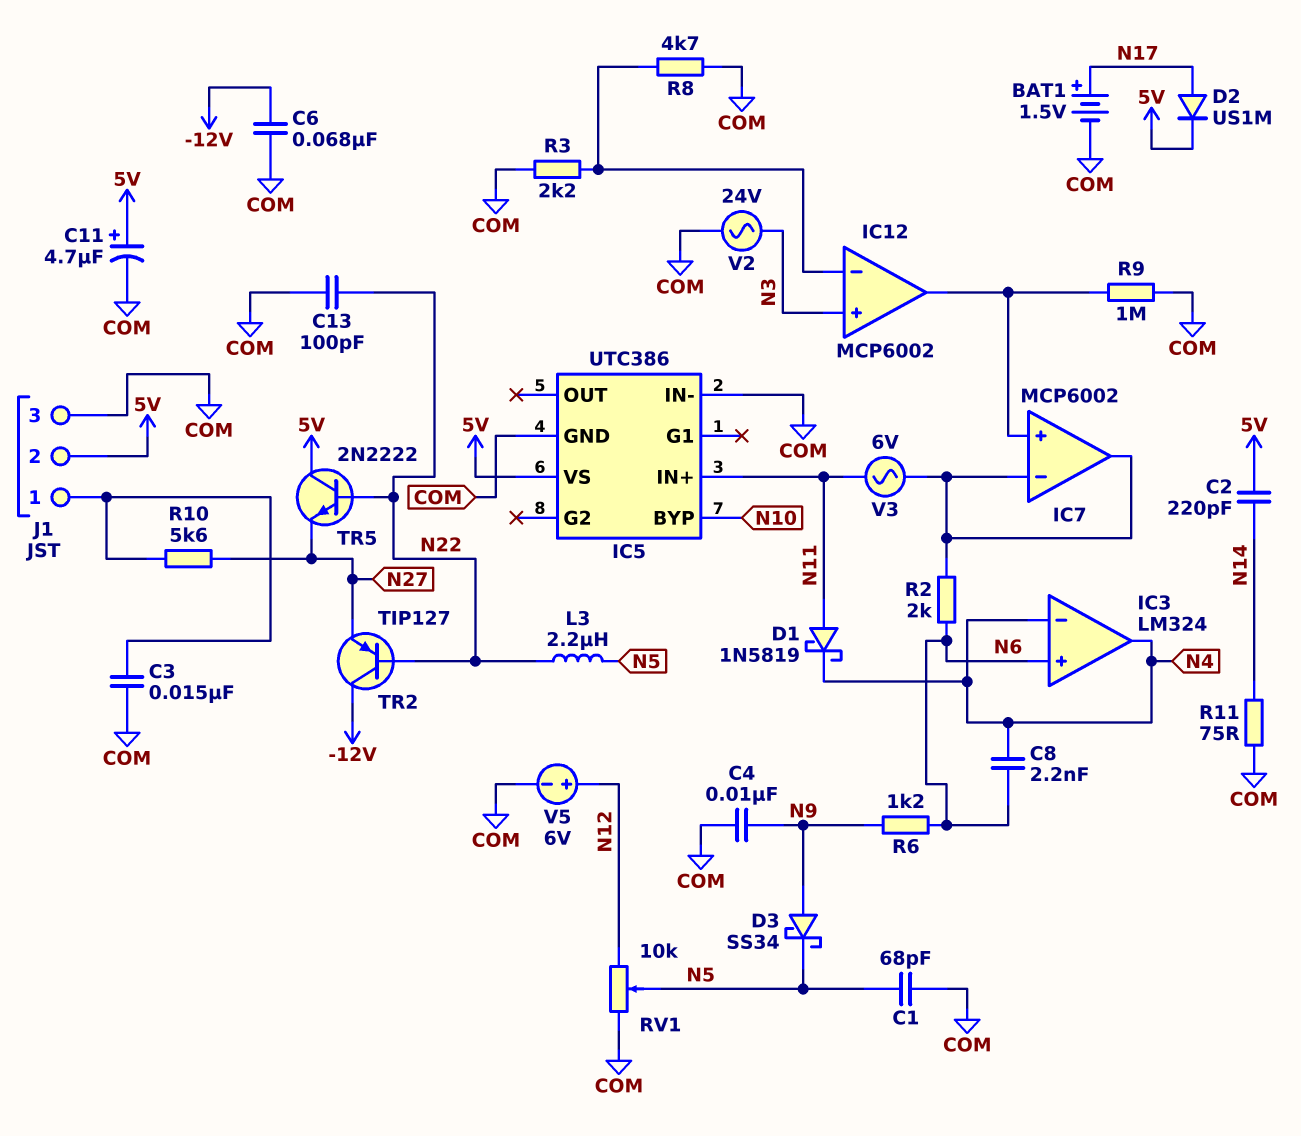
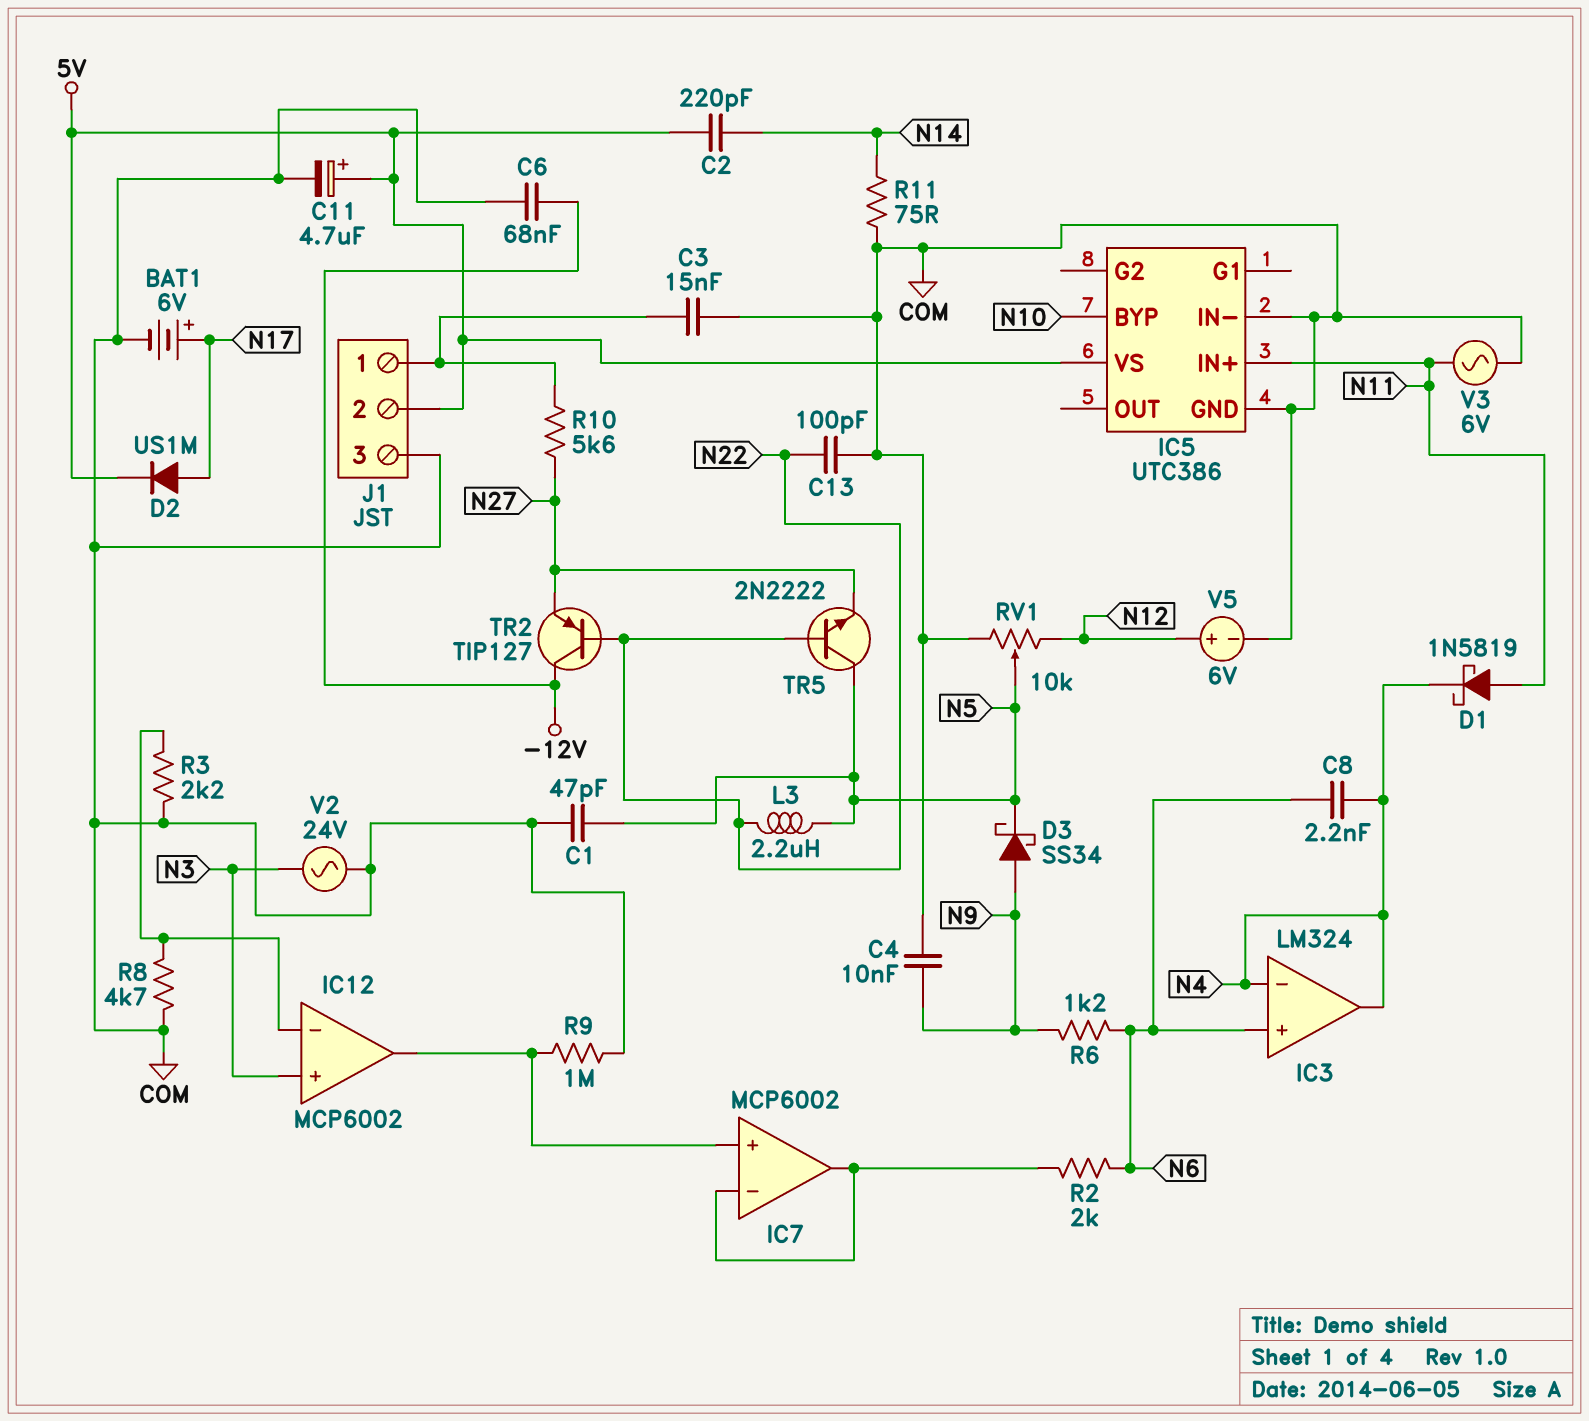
BAT1: 1.5V (plus N17, minus COM) -> 6V (plus N17, minus COM)
C1: 68pF (COM, N5) -> 47pF (COM, N5)
TR5: NPN 2N2222 (B N22, C 5V, E N27) -> NPN 2N2222 (B N22, C N5, E N27)
V3: AC 6V (IC7/in-, N11) -> AC 6V (COM, N11)

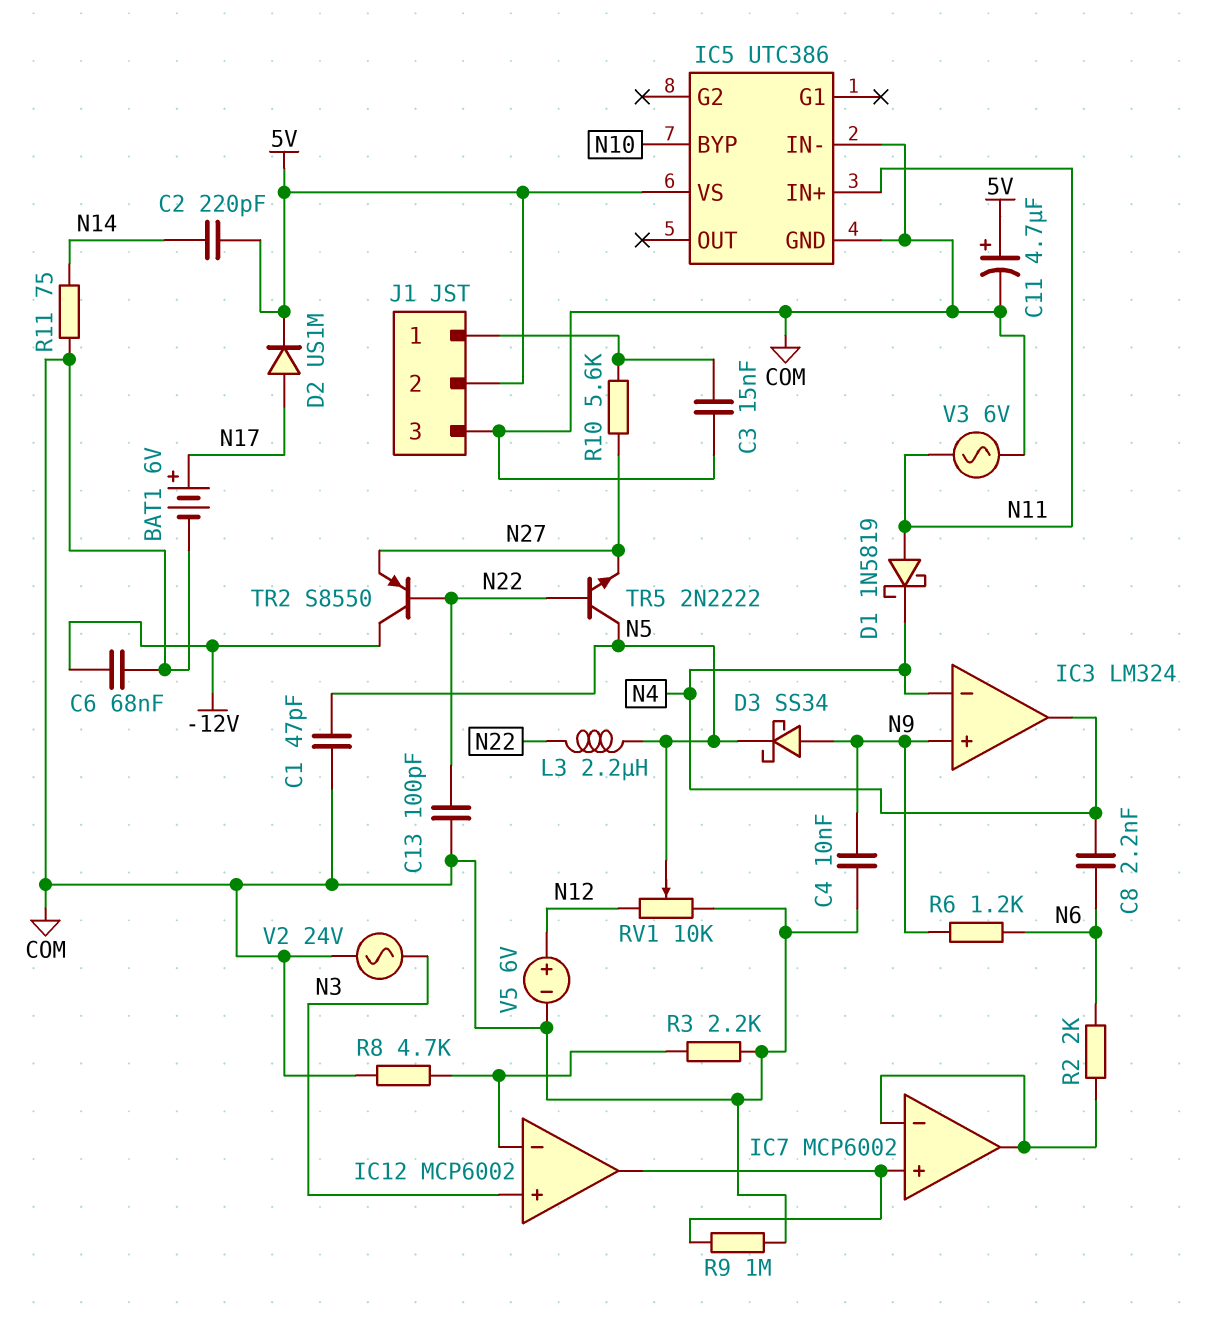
IC3 pin in+: N6 -> N9
TR2: PNP TIP127 (B N22, C -12V, E N27) -> PNP S8550 (B N22, C -12V, E N27)

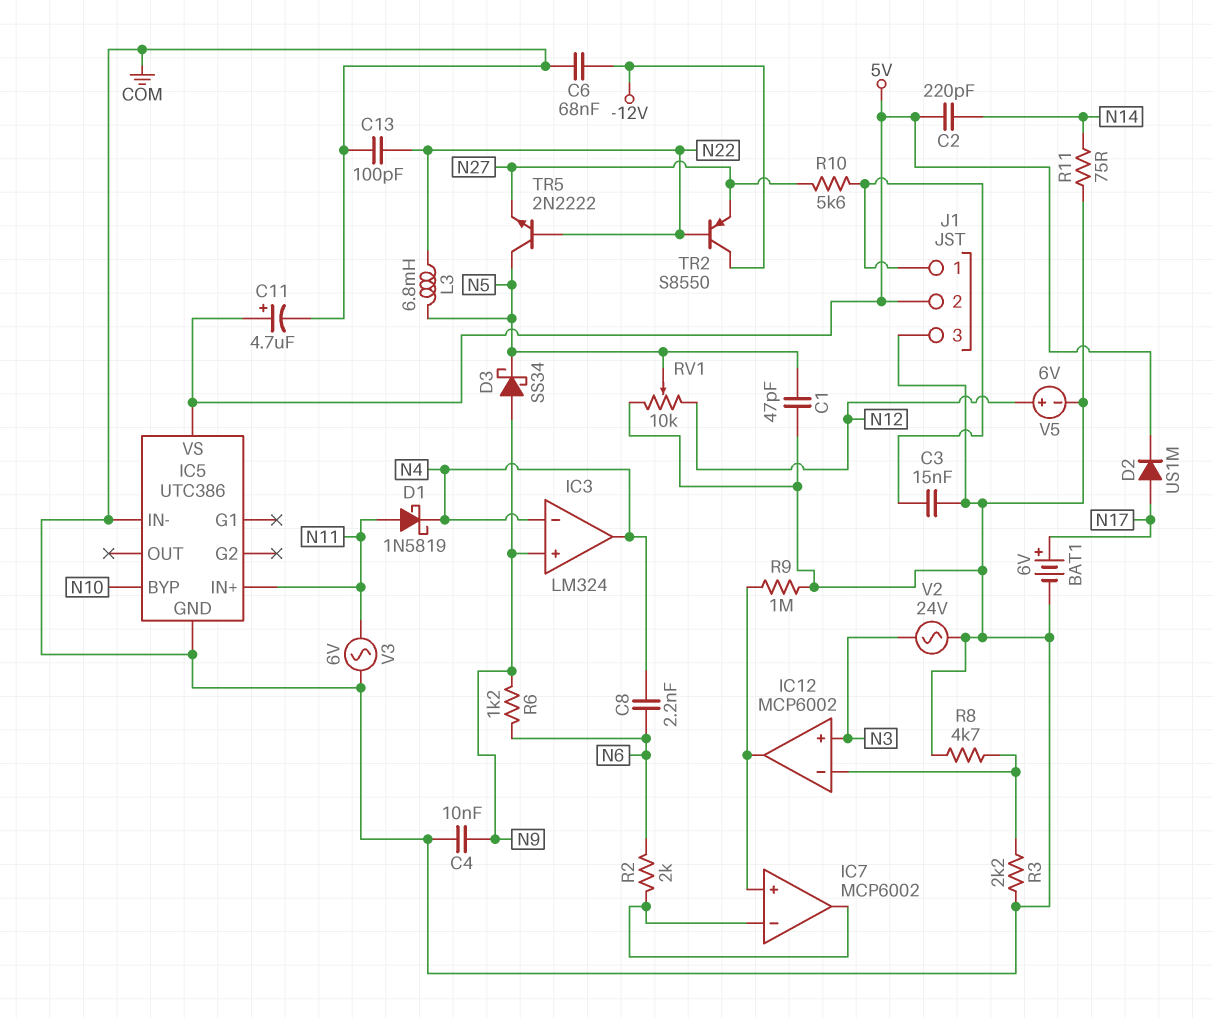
L3: 2.2uH (N5, N22) -> 6.8mH (N5, N22)

